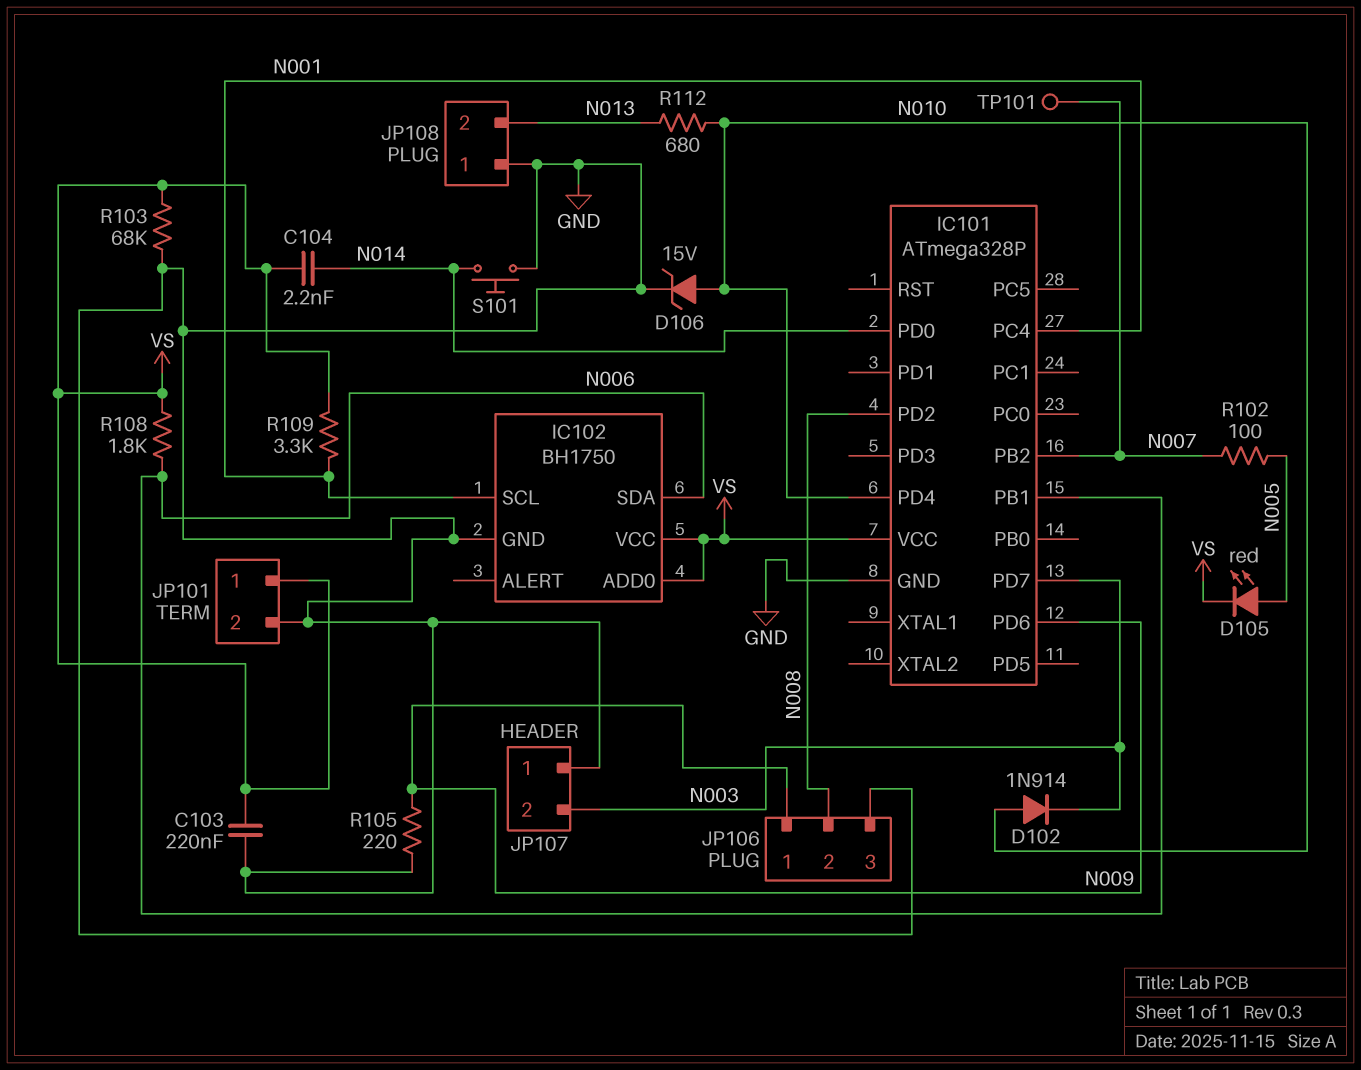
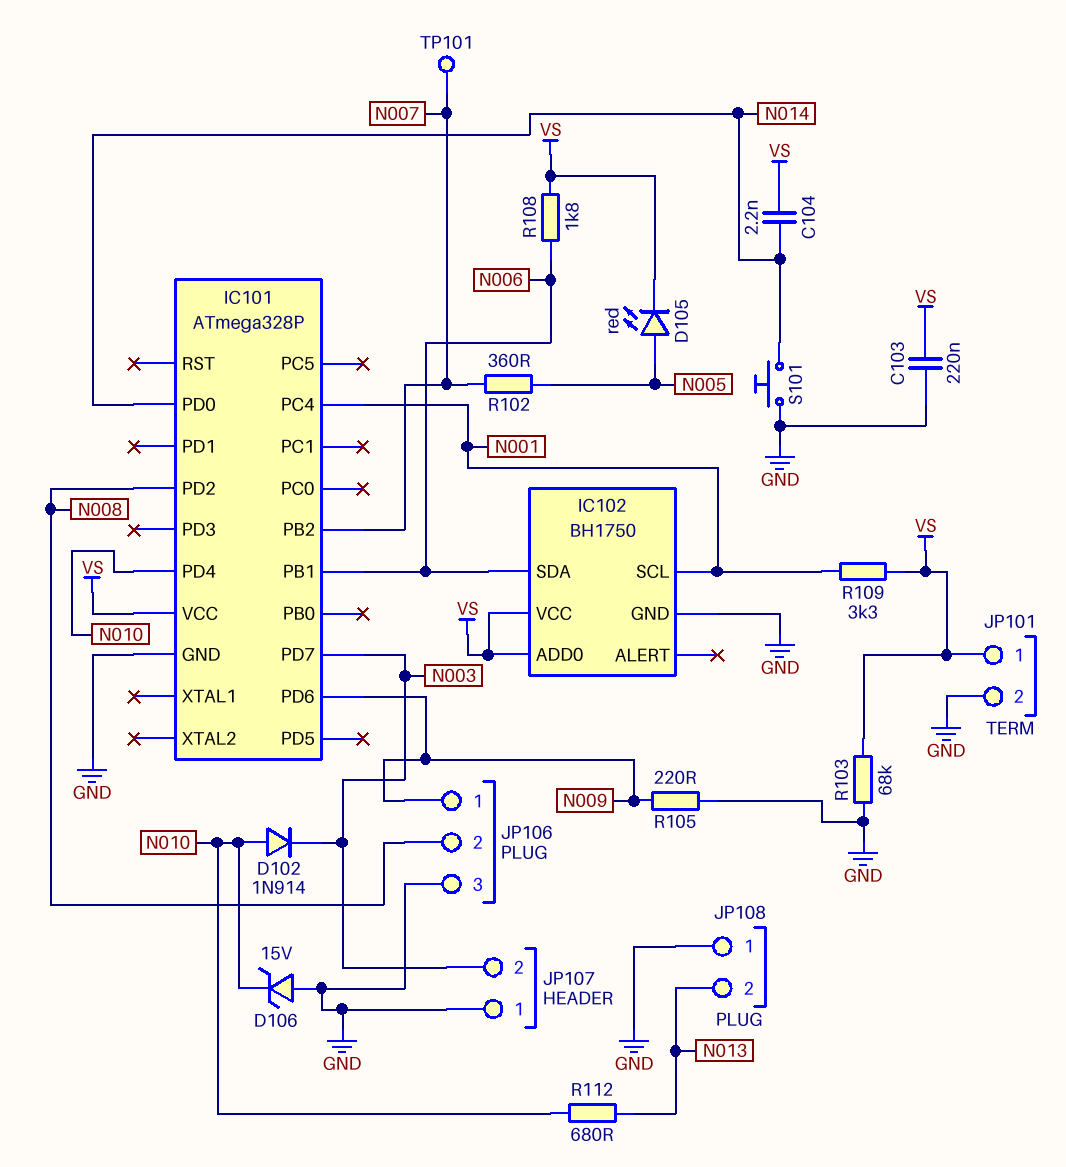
D106: zener 15V (A N010, K GND) -> zener 15V (A GND, K N010)
R102: 100 (N005, N007) -> 360 (N005, N007)

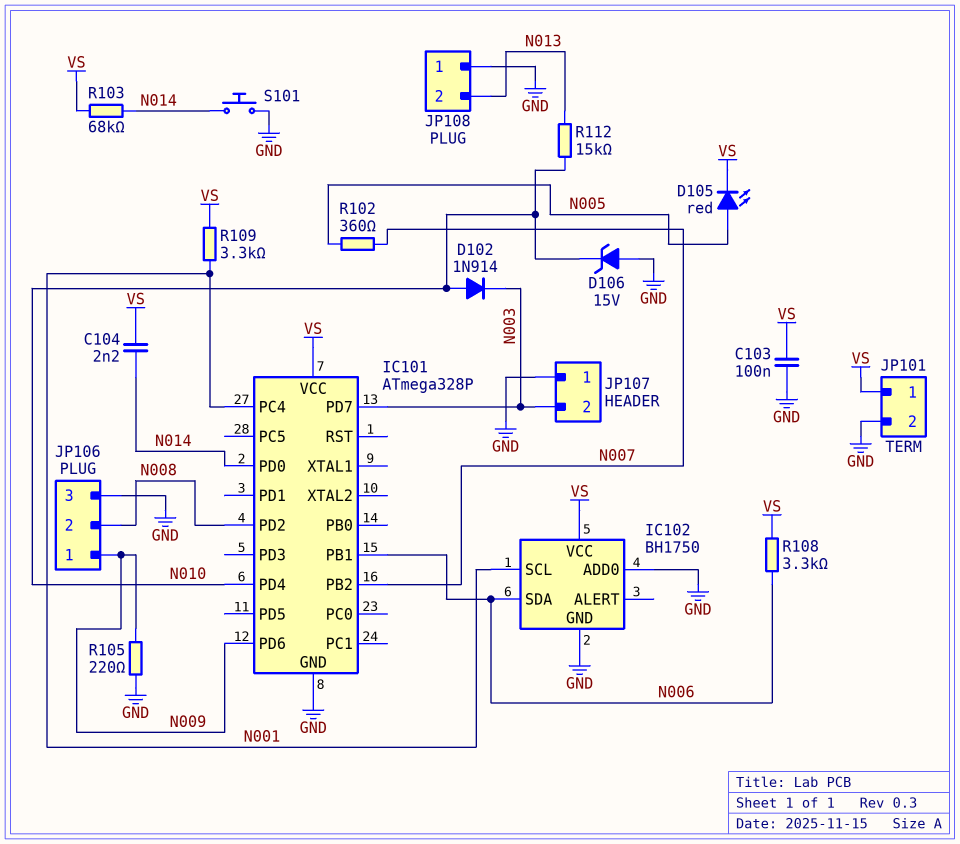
C103: 220nF (GND, VS) -> 100nF (GND, VS)
IC102 pin ADD0: VS -> GND
R103: 68k (GND, VS) -> 68k (N014, VS)
R108: 1.8k (N006, VS) -> 3.3k (N006, VS)
R112: 680 (N010, N013) -> 15k (N010, N013)
TP101: test point (N007) -> none

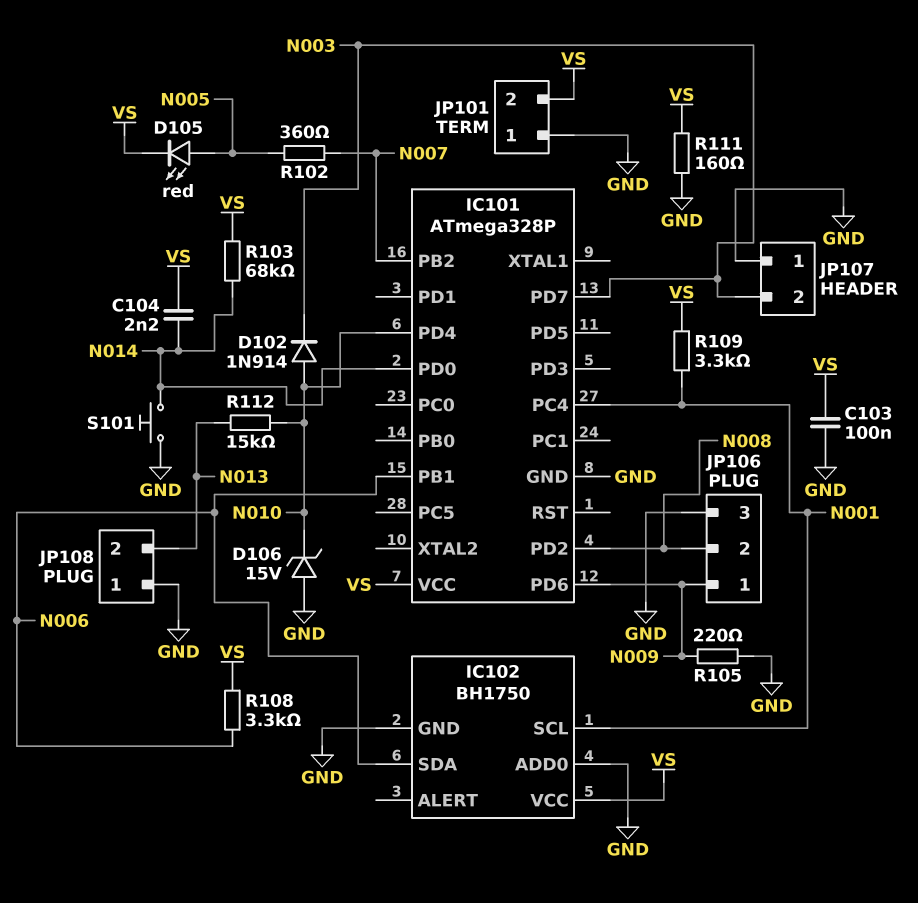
JP101 pin 1: VS -> GND
JP101 pin 2: GND -> VS
R111: none -> 160 (GND, VS)

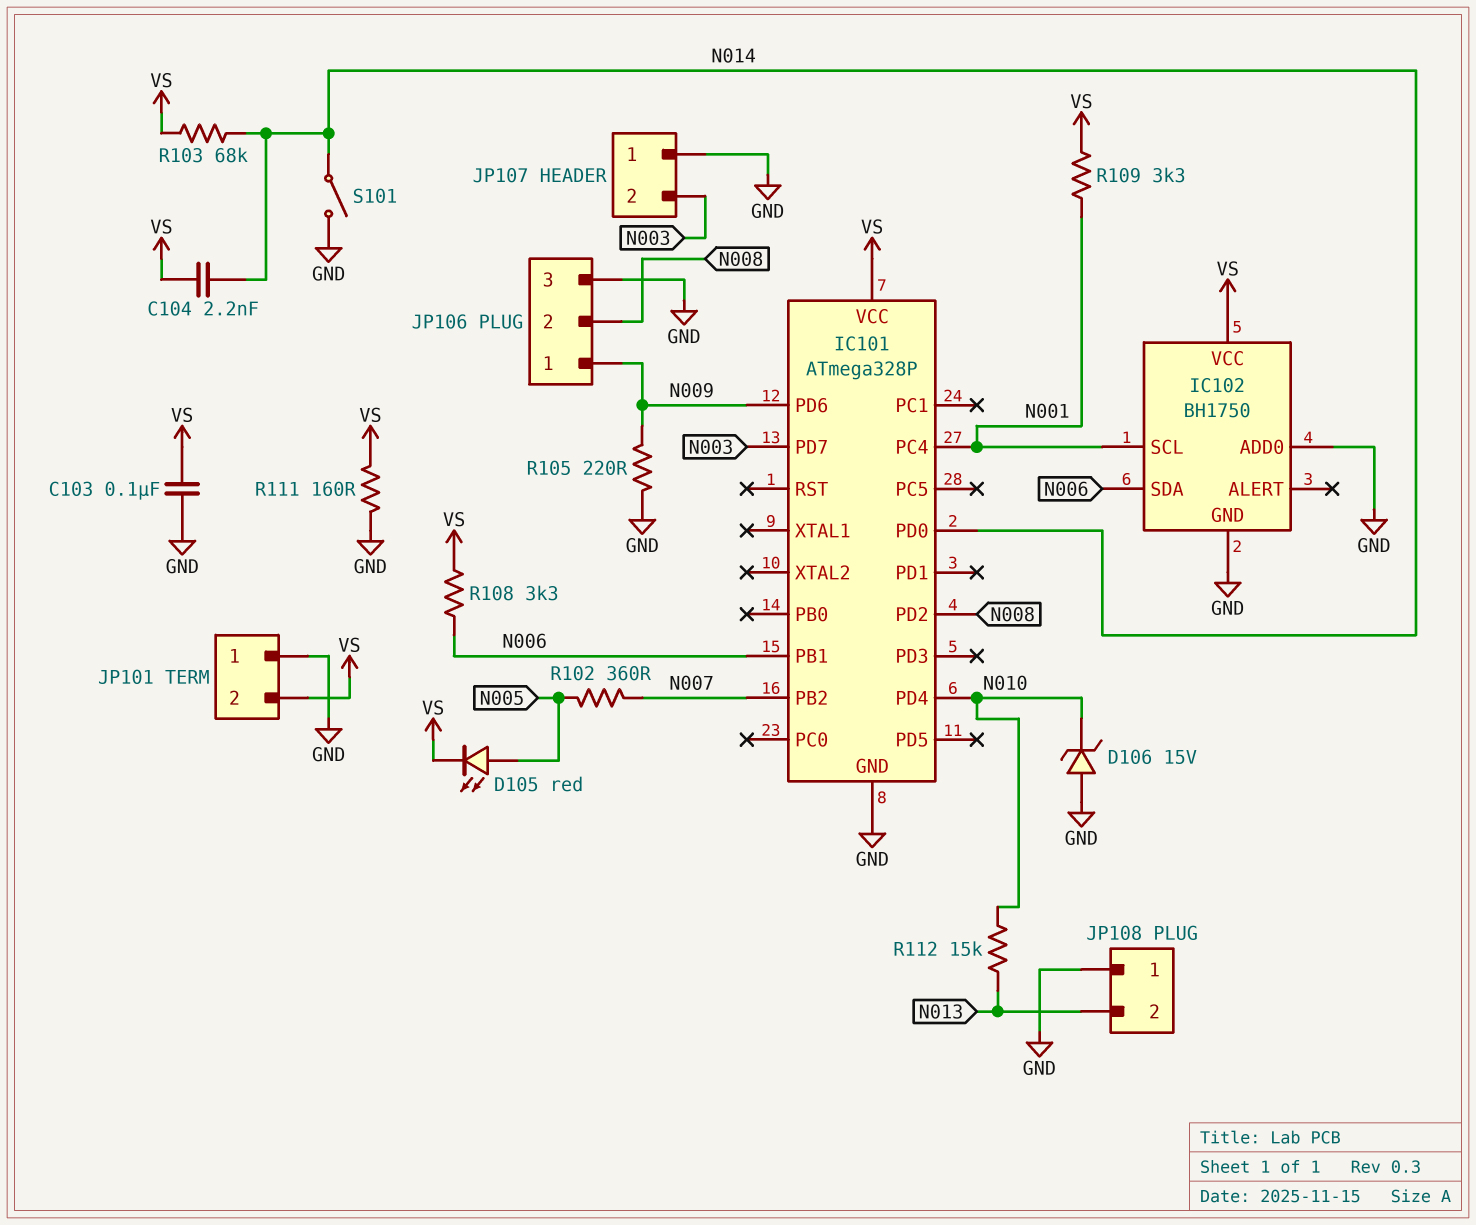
D102: diode 1N914 (A N010, K N003) -> none
S101: button (GND, N014) -> switch (GND, N014)

